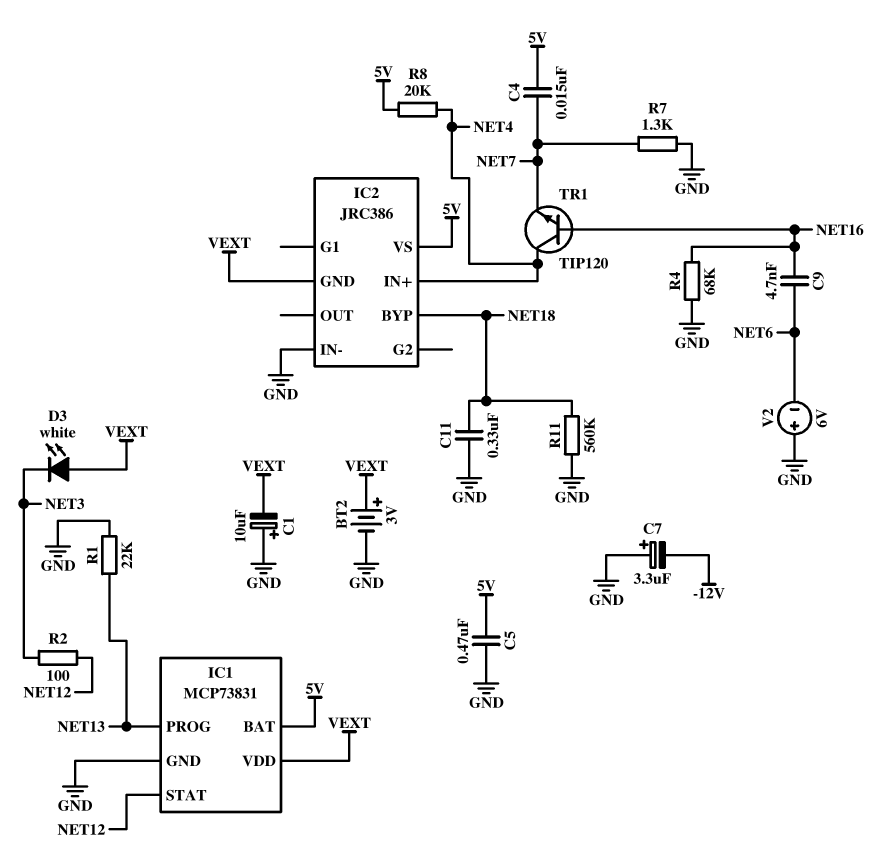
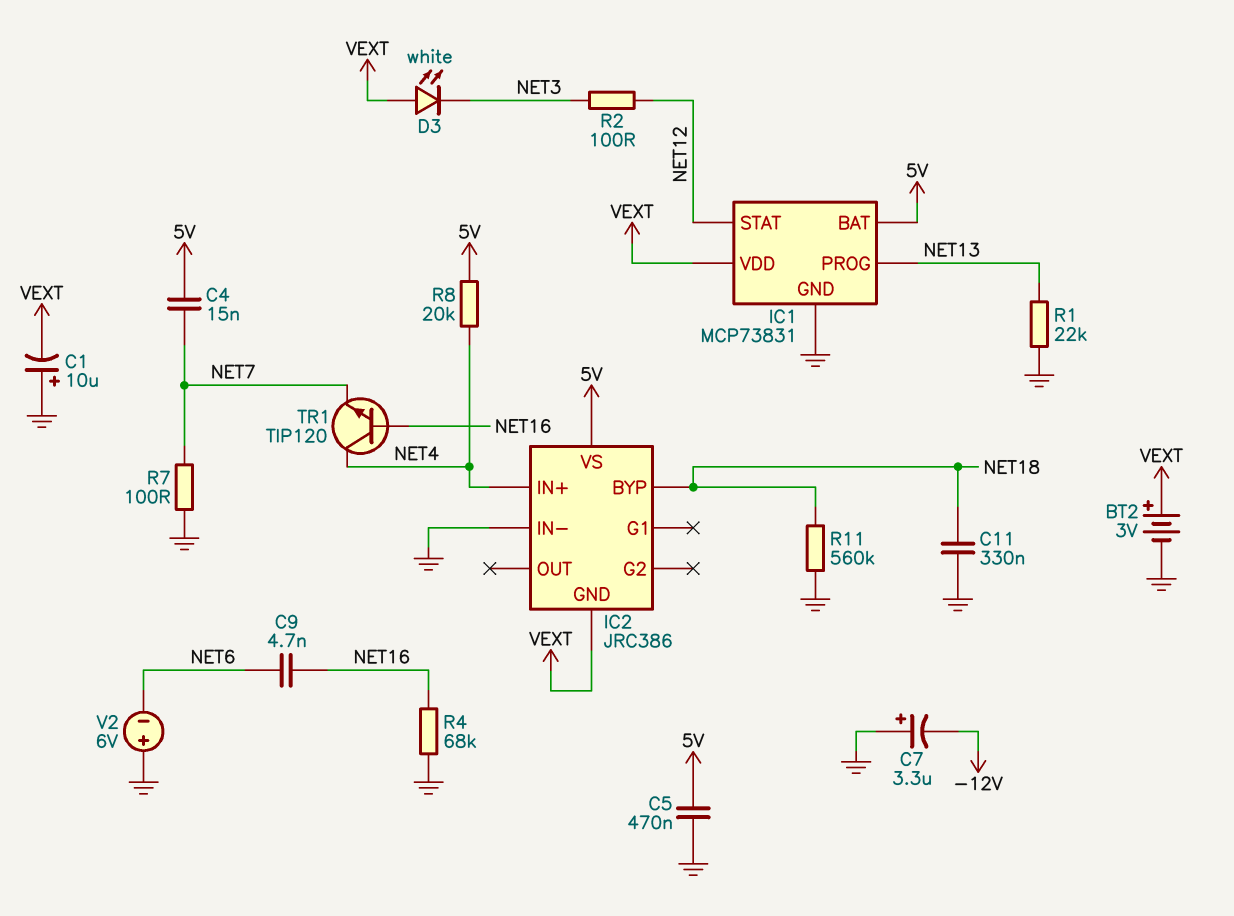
R7: 1.3k (GND, NET7) -> 100 (GND, NET7)

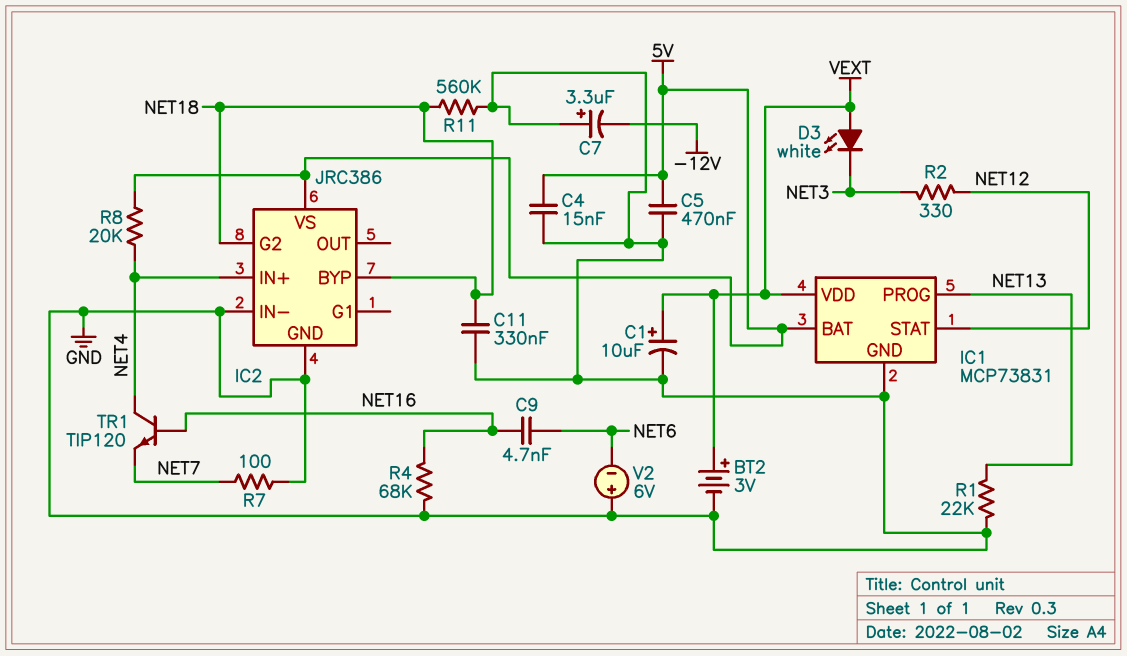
C1: 10uF (plus GND, minus VEXT) -> 10uF (plus VEXT, minus GND)
C4: 15nF (5V, NET7) -> 15nF (5V, GND)
IC2 pin G2: none -> NET18
IC2 pin GND: VEXT -> GND
R2: 100 (NET3, NET12) -> 330 (NET3, NET12)

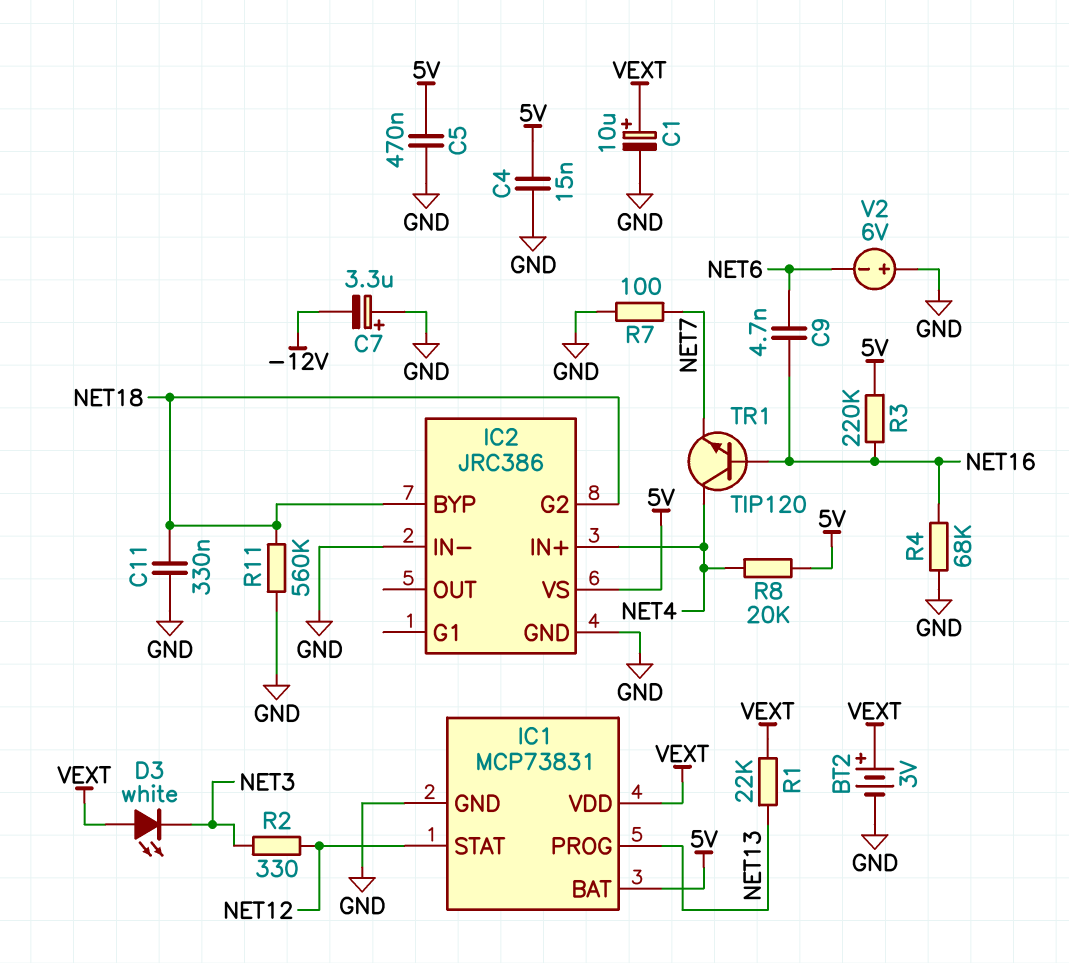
R1: 22k (GND, NET13) -> 22k (NET13, VEXT)
R3: none -> 220k (5V, NET16)

